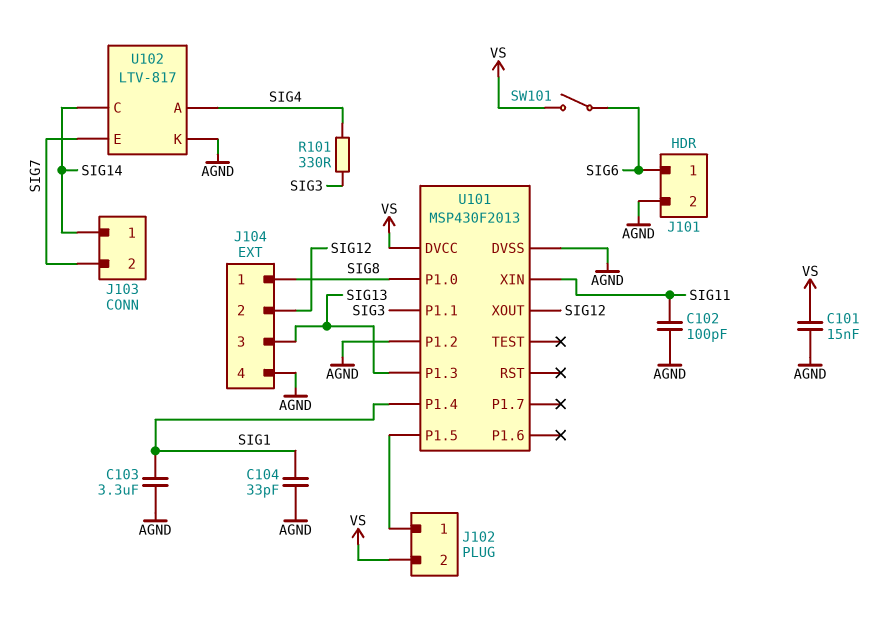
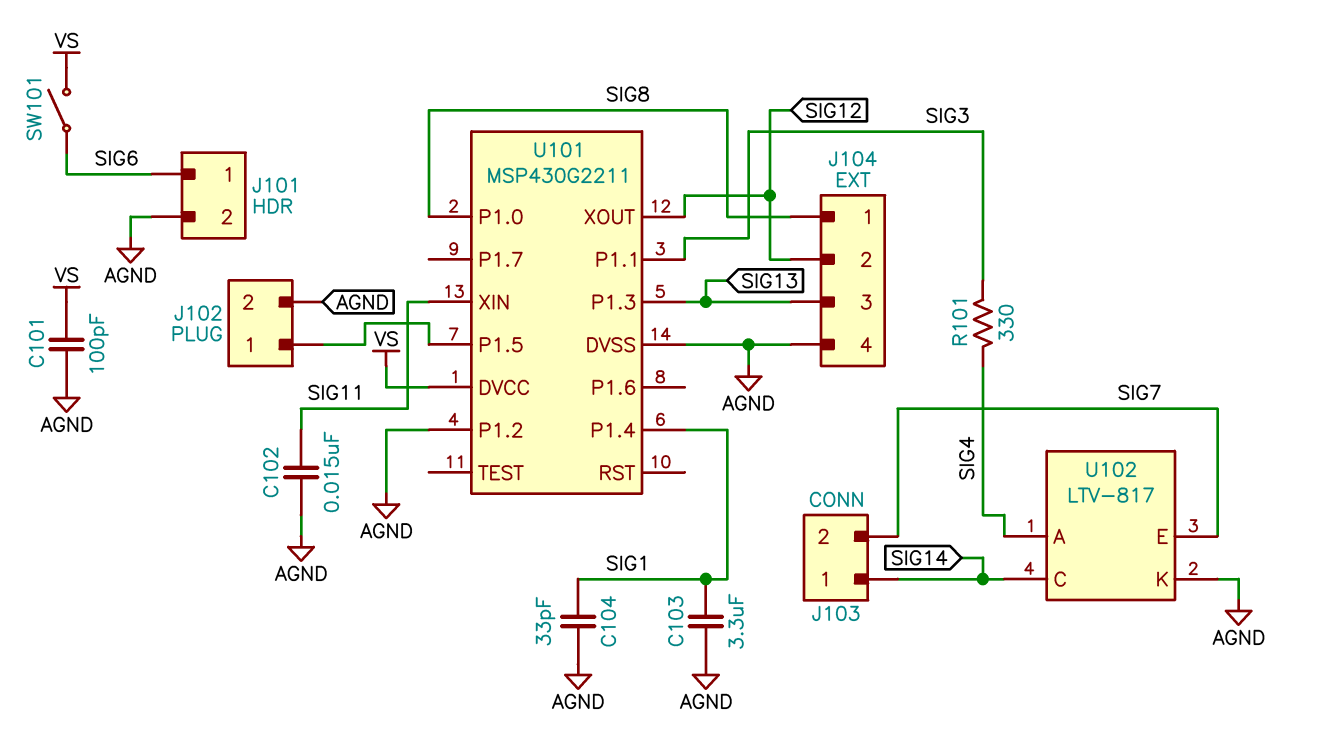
C101: 15nF (AGND, VS) -> 100pF (AGND, VS)
C102: 100pF (AGND, SIG11) -> 15nF (AGND, SIG11)
J102 pin 2: VS -> AGND
U101: MSP430F2013 -> MSP430G2211

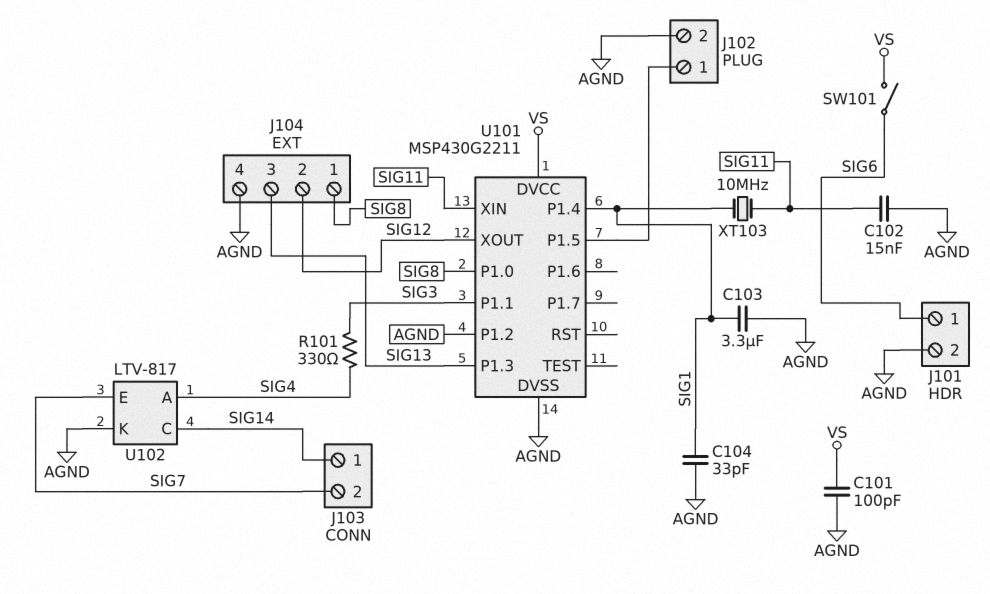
XT103: none -> 10MHz (SIG1, SIG11)

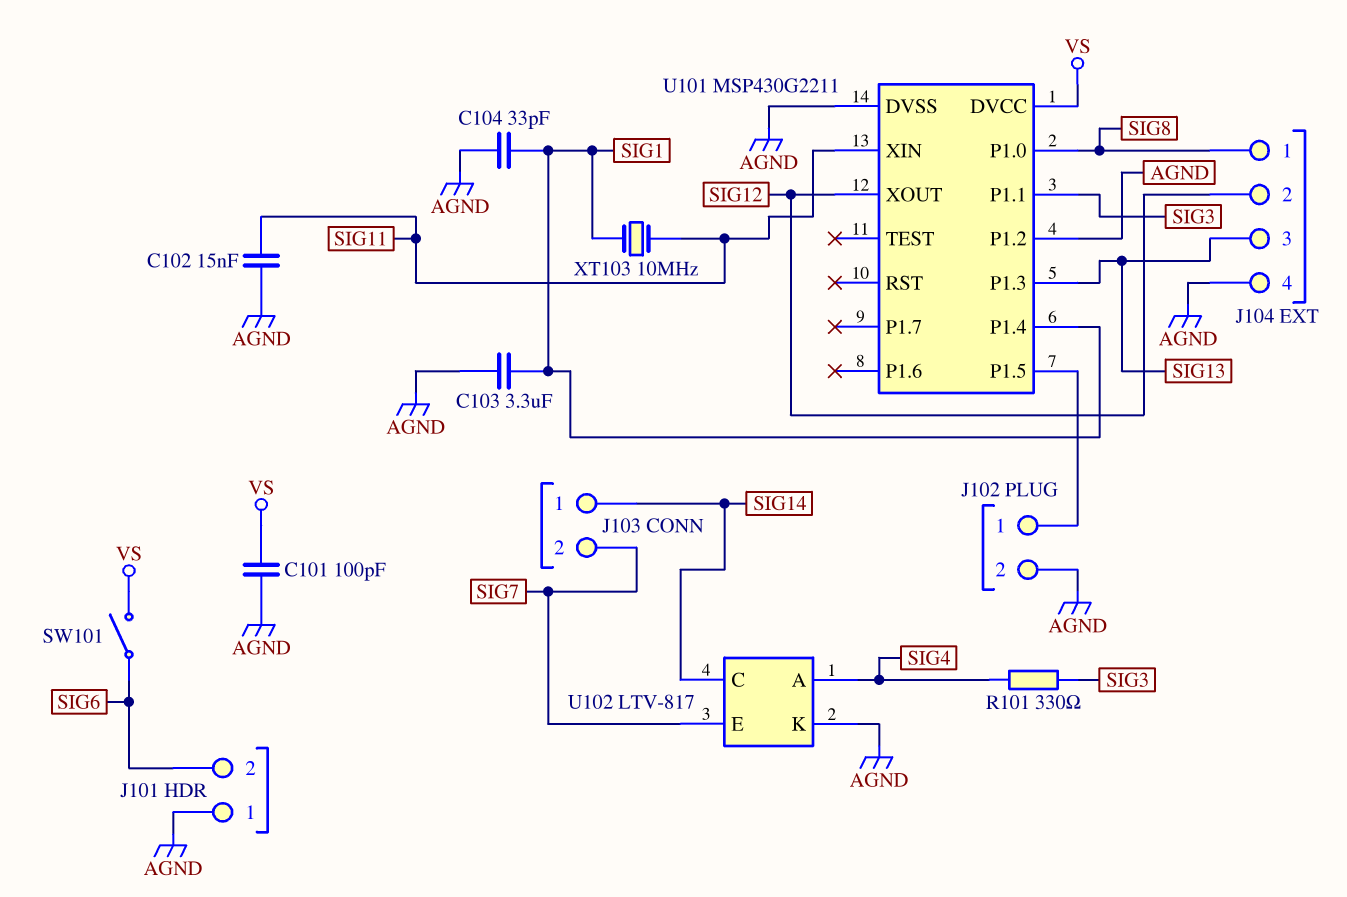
J101 pin 1: SIG6 -> AGND
J101 pin 2: AGND -> SIG6

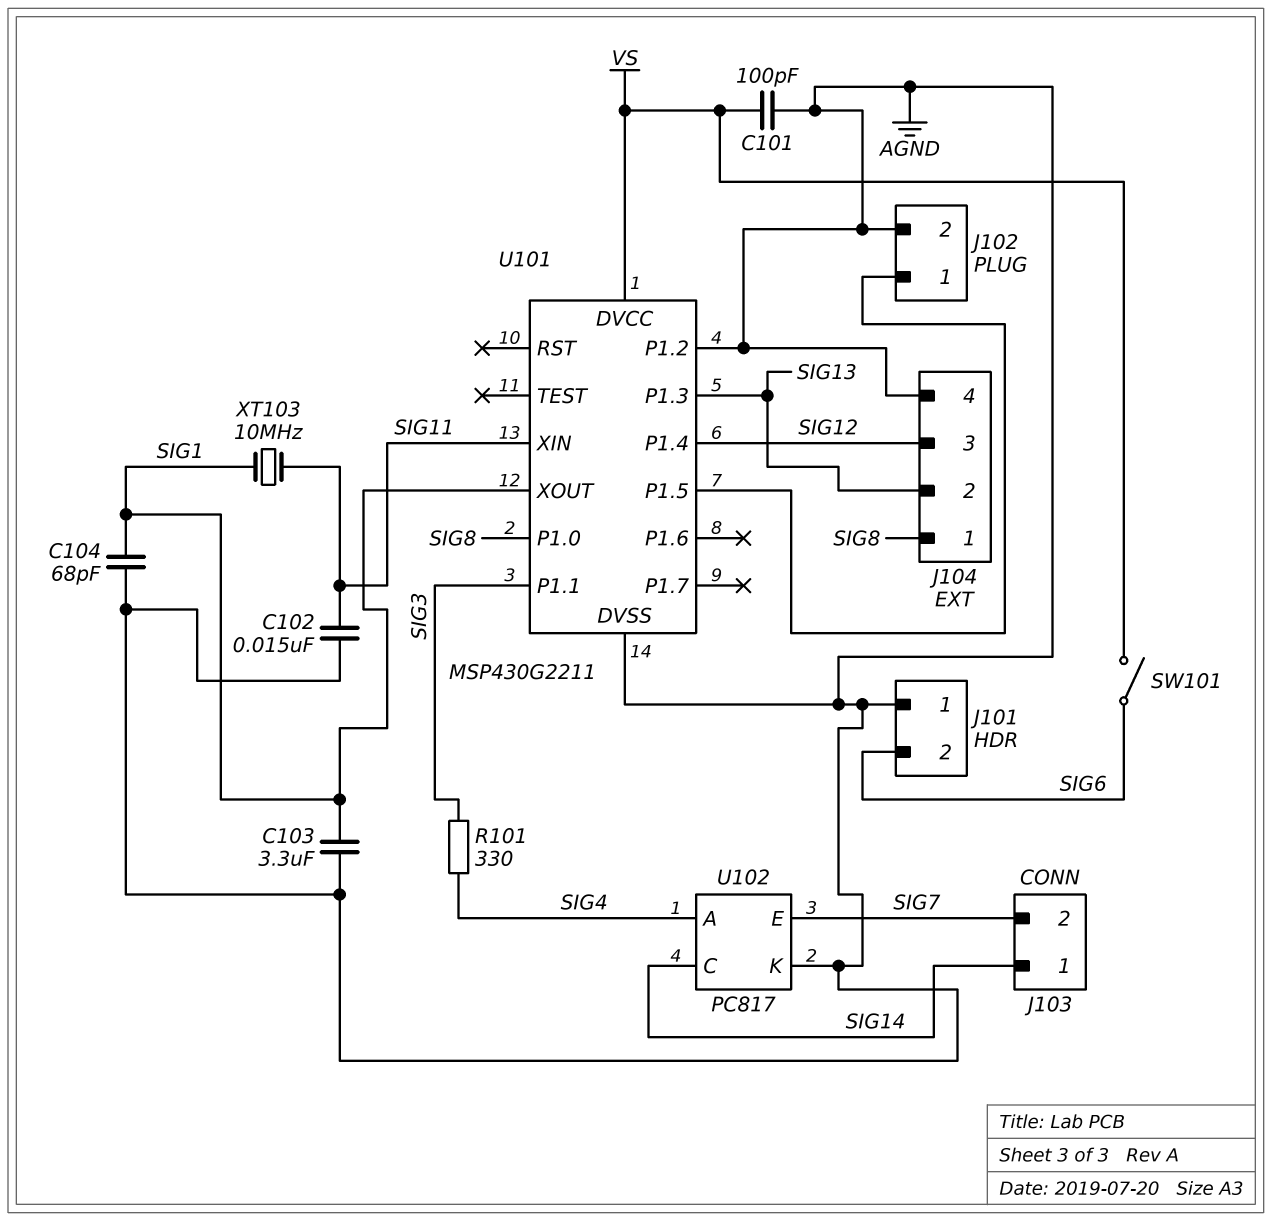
C104: 33pF (AGND, SIG1) -> 68pF (AGND, SIG1)
J104 pin 2: SIG12 -> SIG13
J104 pin 3: SIG13 -> SIG12
U101 pin P1.4: SIG1 -> SIG12
U101 pin XOUT: SIG12 -> SIG1
U102: LTV-817 -> PC817

